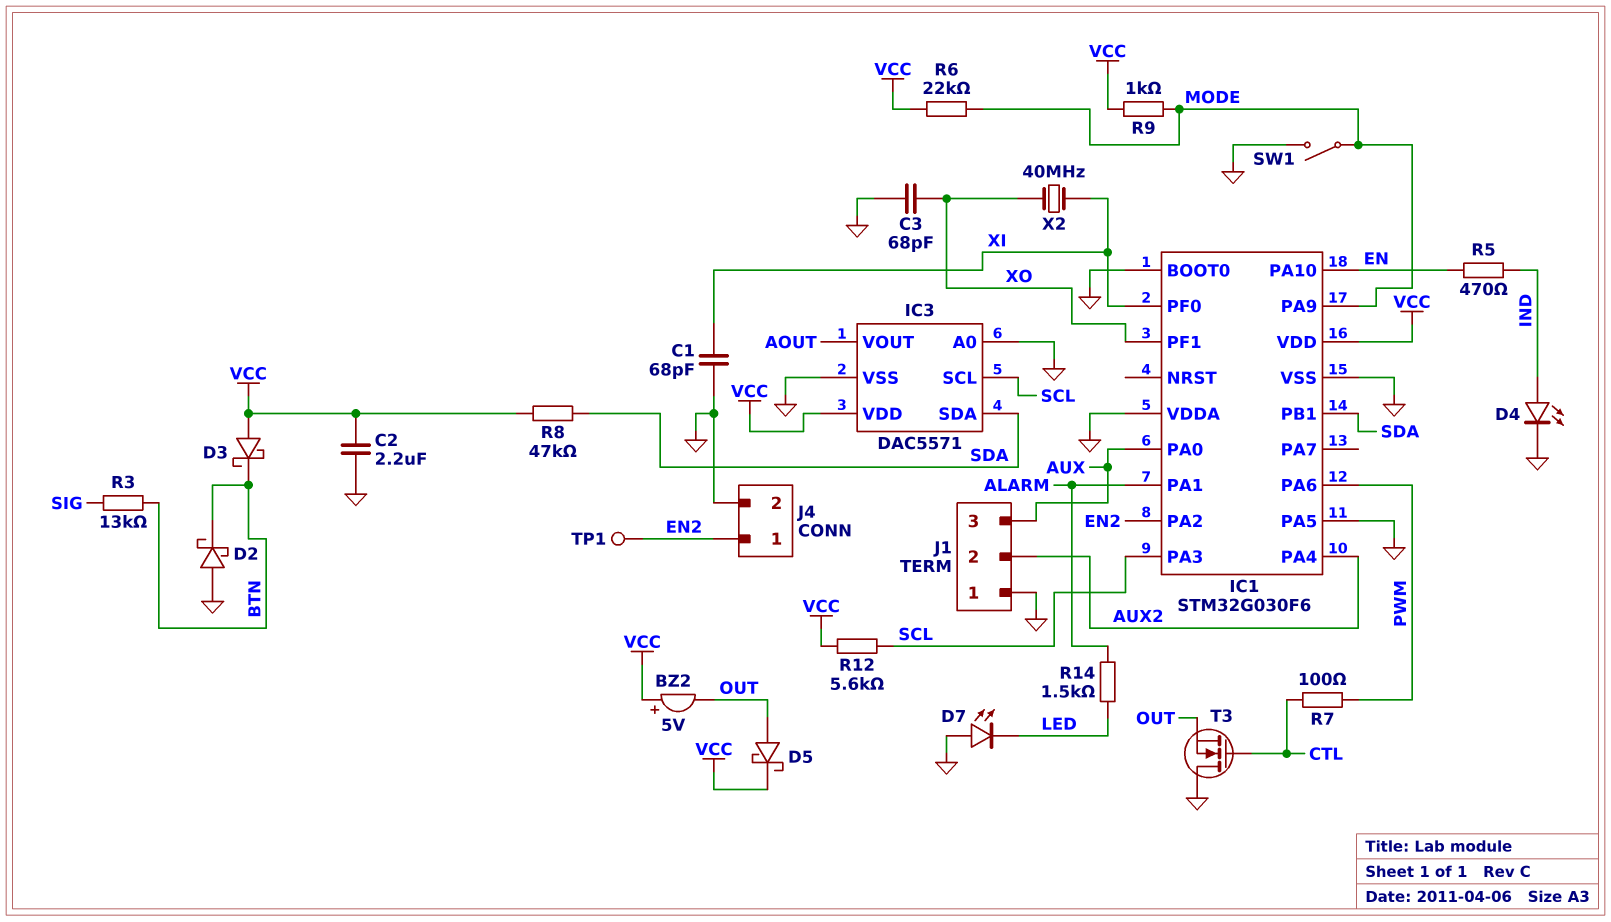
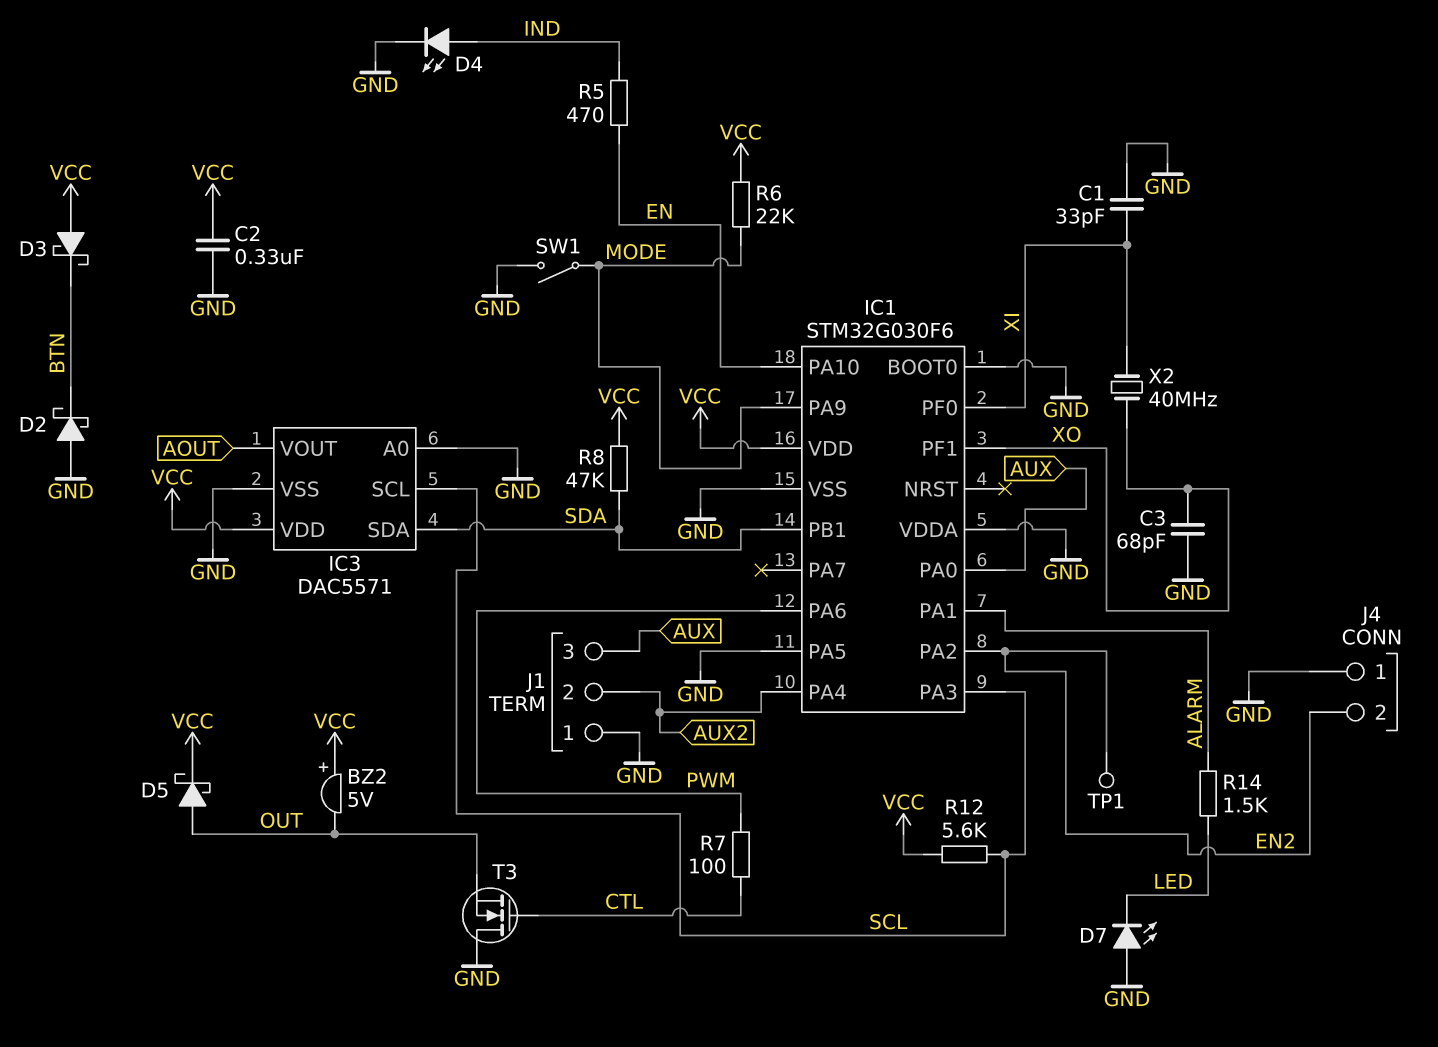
C1: 68pF (GND, XI) -> 33pF (GND, XI)
C2: 2.2uF (GND, VCC) -> 330nF (GND, VCC)
J4 pin 1: EN2 -> GND
J4 pin 2: GND -> EN2
R3: 13k (BTN, SIG) -> none
R9: 1k (MODE, VCC) -> none

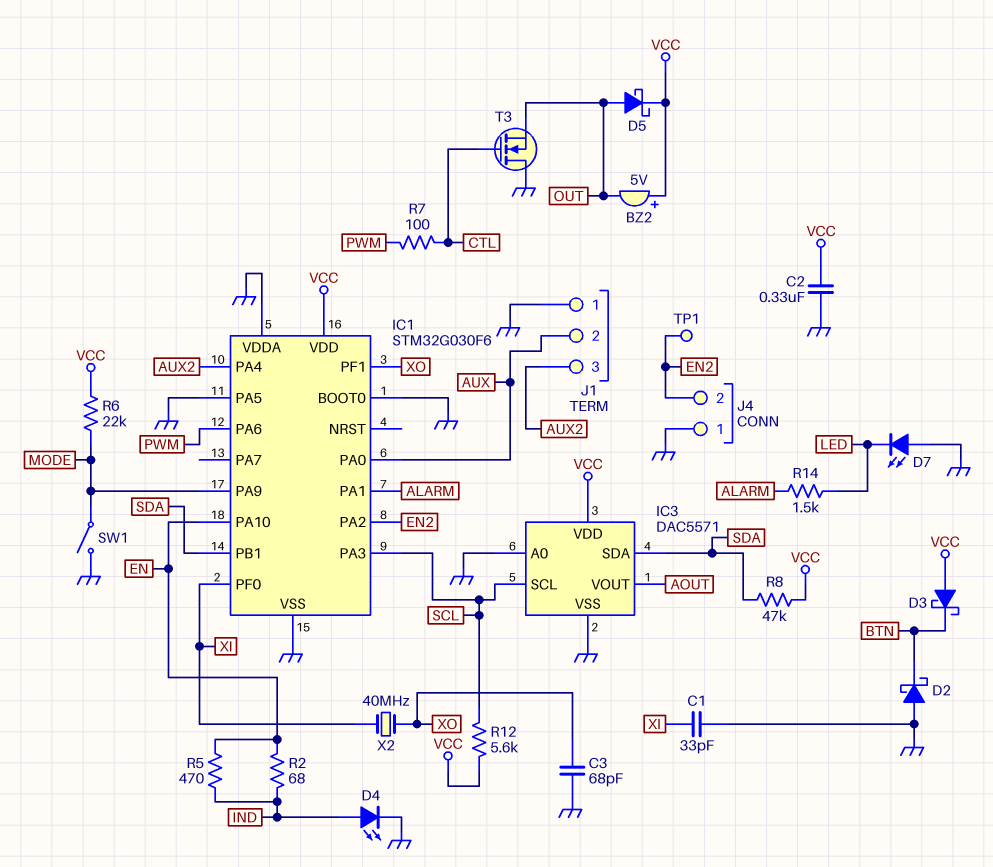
J1 pin 2: AUX2 -> AUX
J1 pin 3: AUX -> AUX2
R2: none -> 68 (EN, IND)

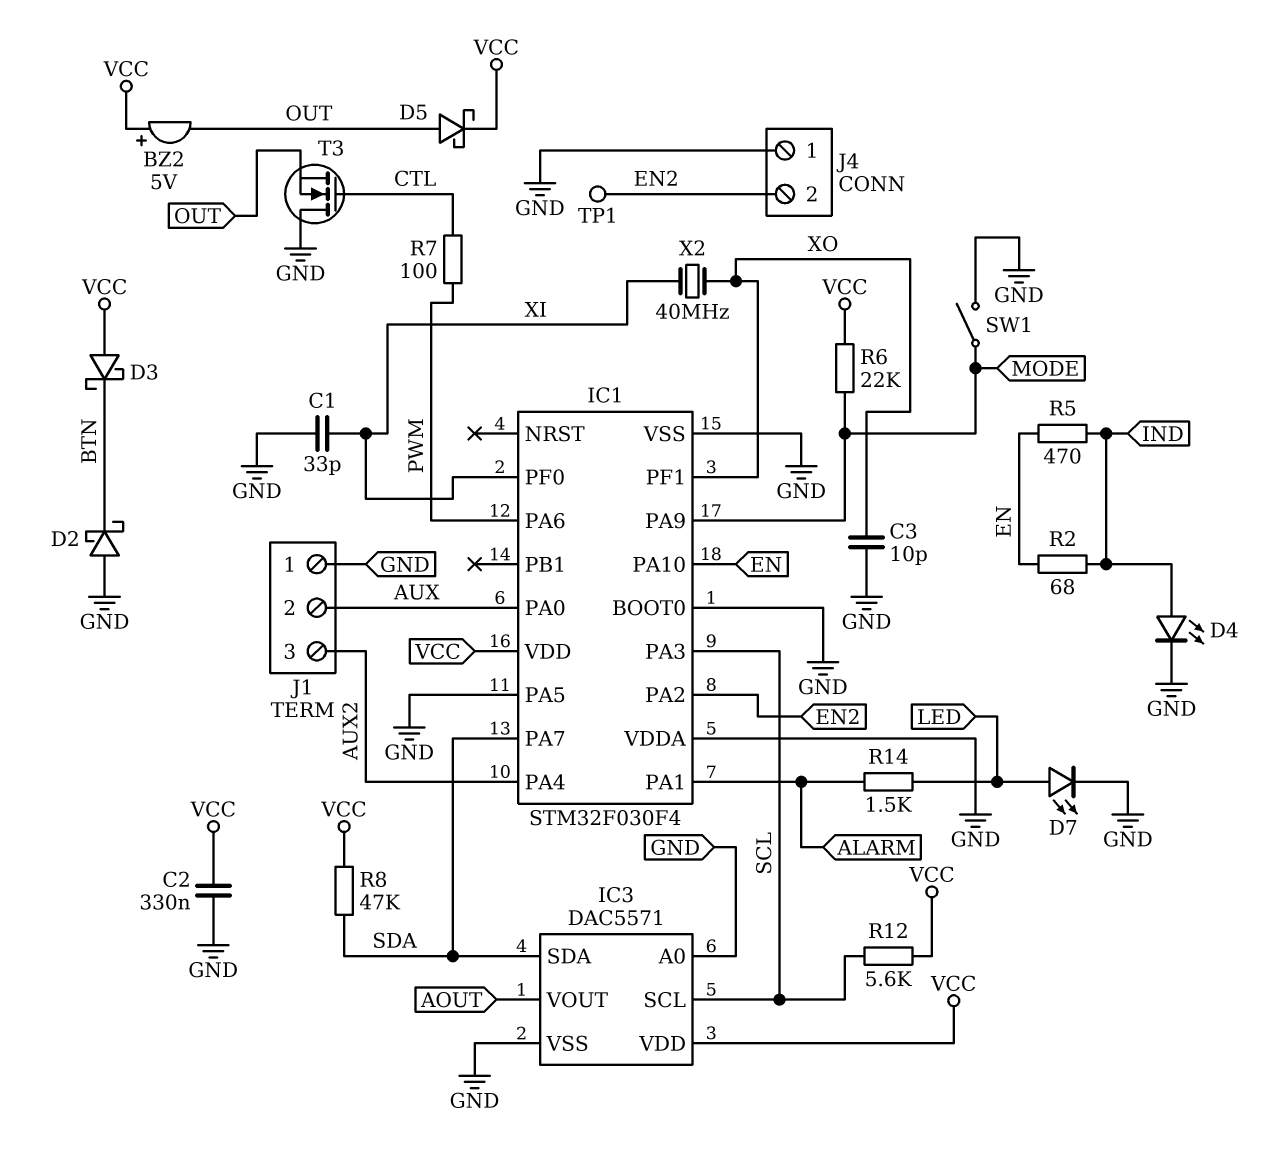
C3: 68pF (GND, XO) -> 10pF (GND, XO)
D7: LED (A GND, K LED) -> LED (A LED, K GND)
IC1: STM32G030F6 -> STM32F030F4
IC1 pin PA7: none -> SDA
IC1 pin PB1: SDA -> none

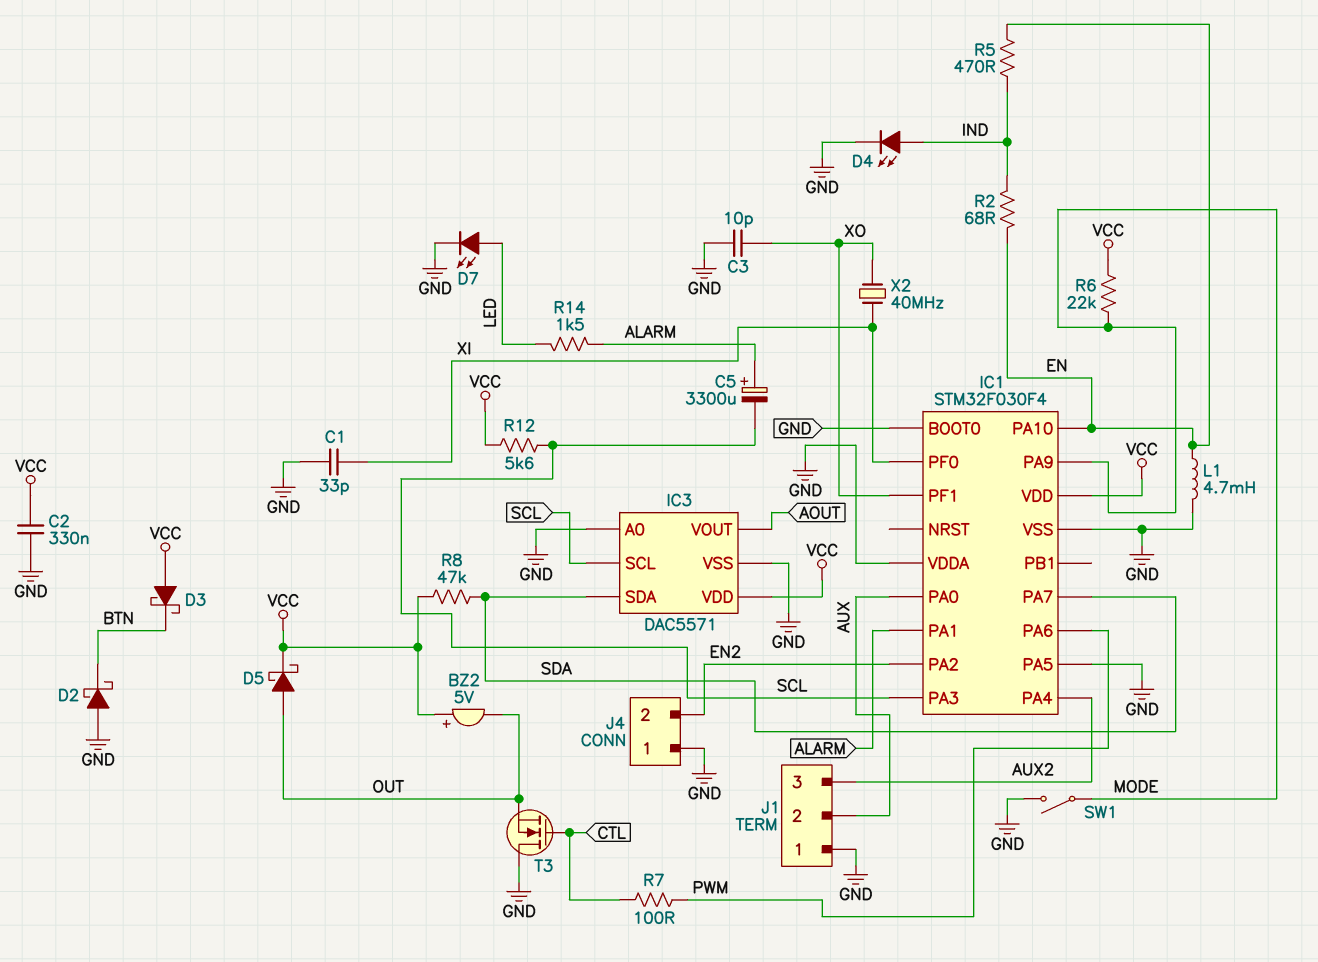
C5: none -> 3300uF (plus ALARM, minus SCL)
L1: none -> 4.7mH (EN, GND)
TP1: test point (EN2) -> none

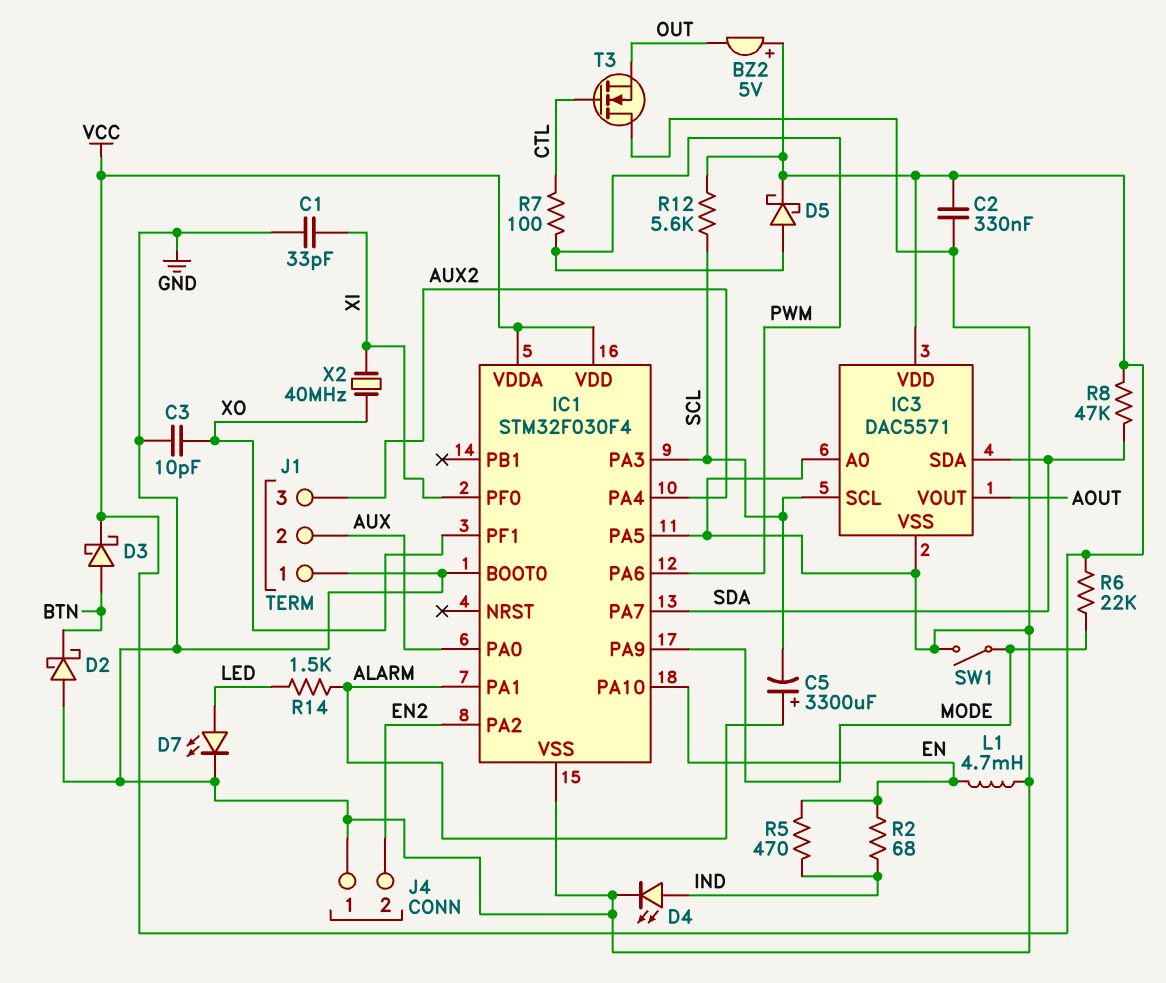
D3: schottky (A VCC, K BTN) -> schottky (A BTN, K VCC)
D5: schottky (A OUT, K VCC) -> schottky (A PWM, K VCC)
IC1 pin VDDA: GND -> VCC

